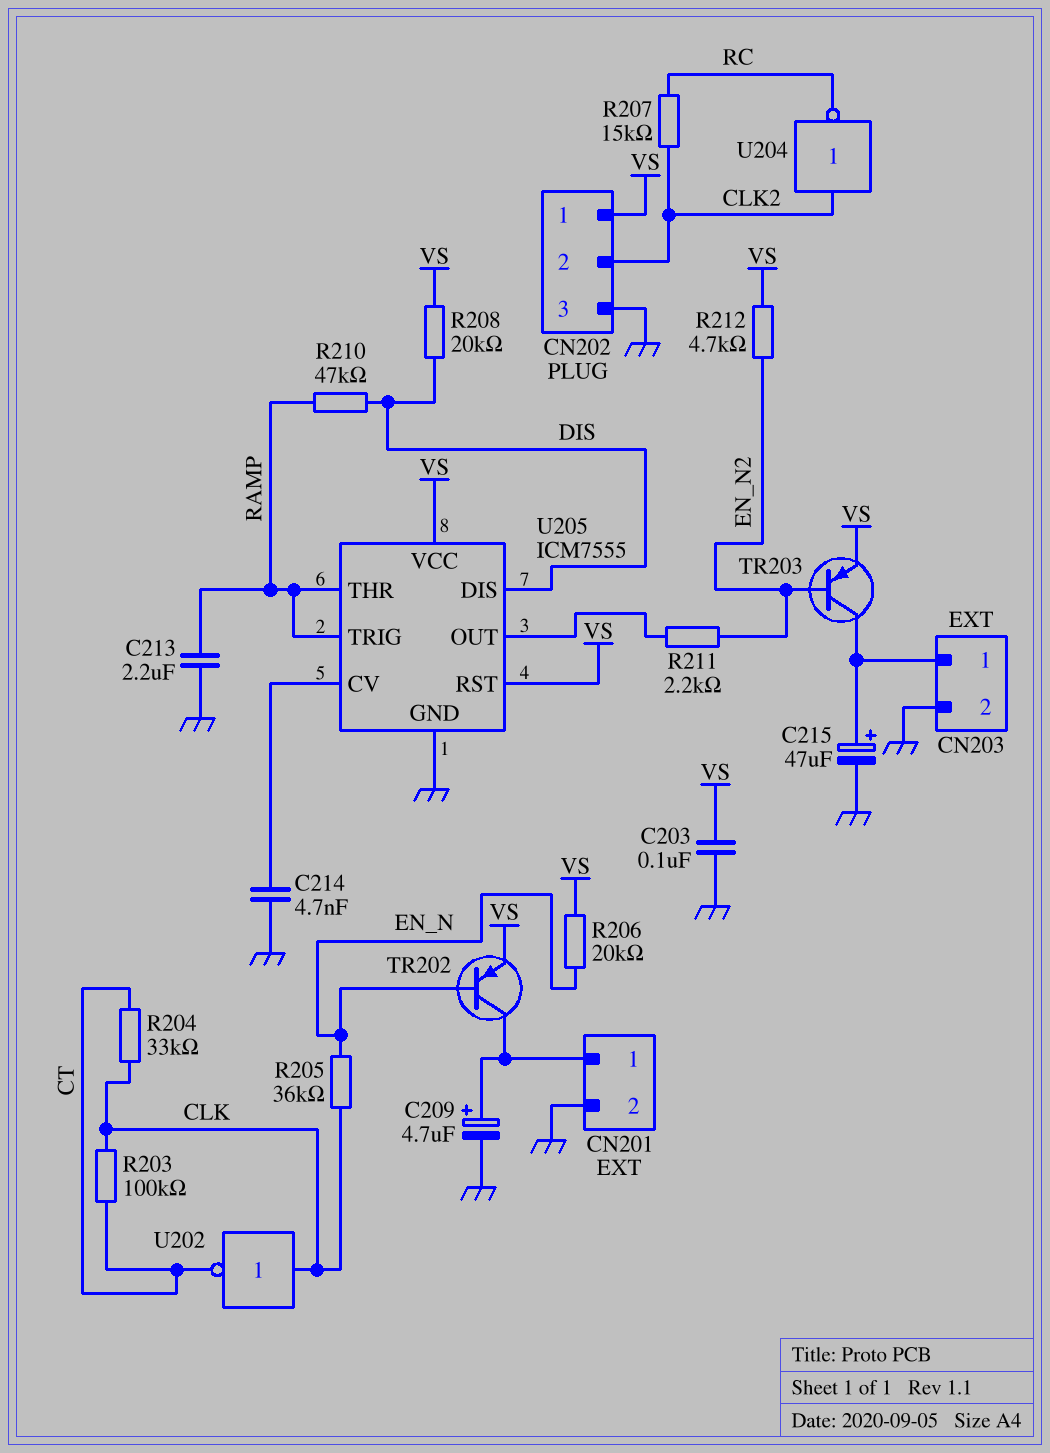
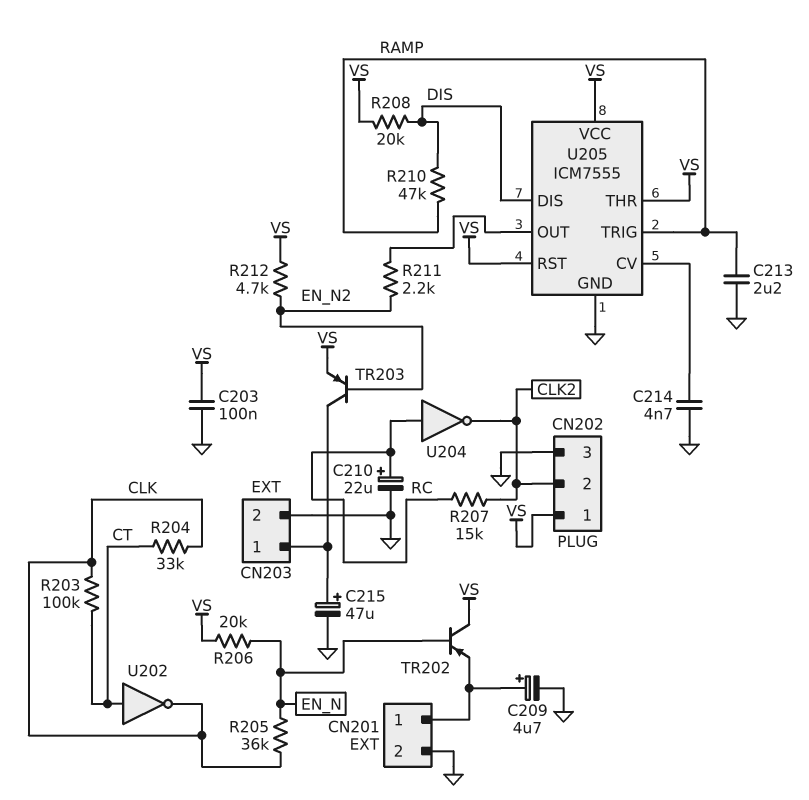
C210: none -> 22uF (plus RC, minus GND)
TR202: PNP (B EN_N, C CN201/1, E VS) -> PNP (B EN_N, C VS, E CN201/1)
U202: NOT (in CLK, out CT) -> NOT (in CT, out CLK)
U204: NOT (in CLK2, out RC) -> NOT (in RC, out CLK2)
U205 pin THR: RAMP -> VS

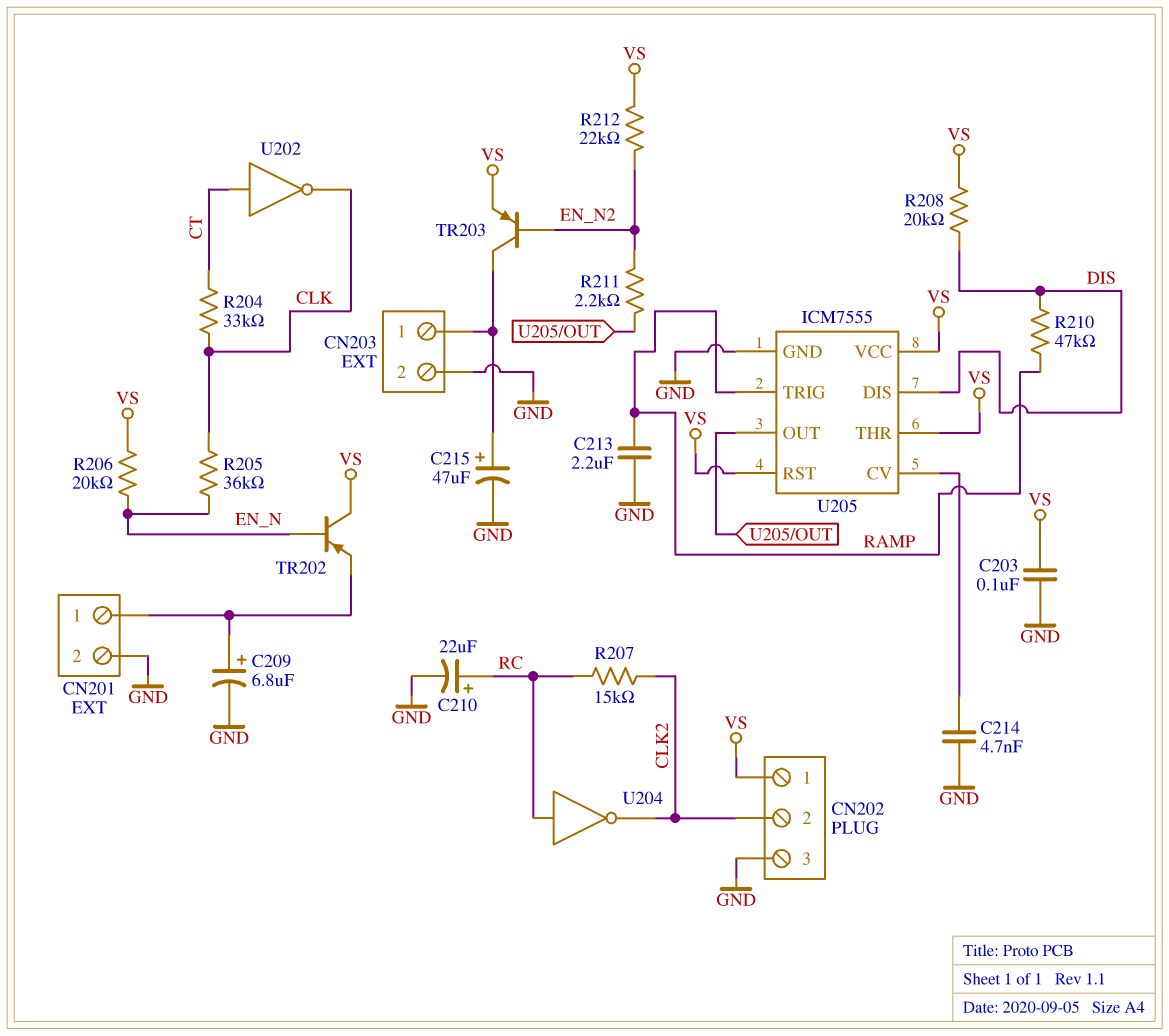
C209: 4.7uF (plus CN201/1, minus GND) -> 6.8uF (plus CN201/1, minus GND)
R203: 100k (CLK, CT) -> none
R212: 4.7k (EN_N2, VS) -> 22k (EN_N2, VS)

